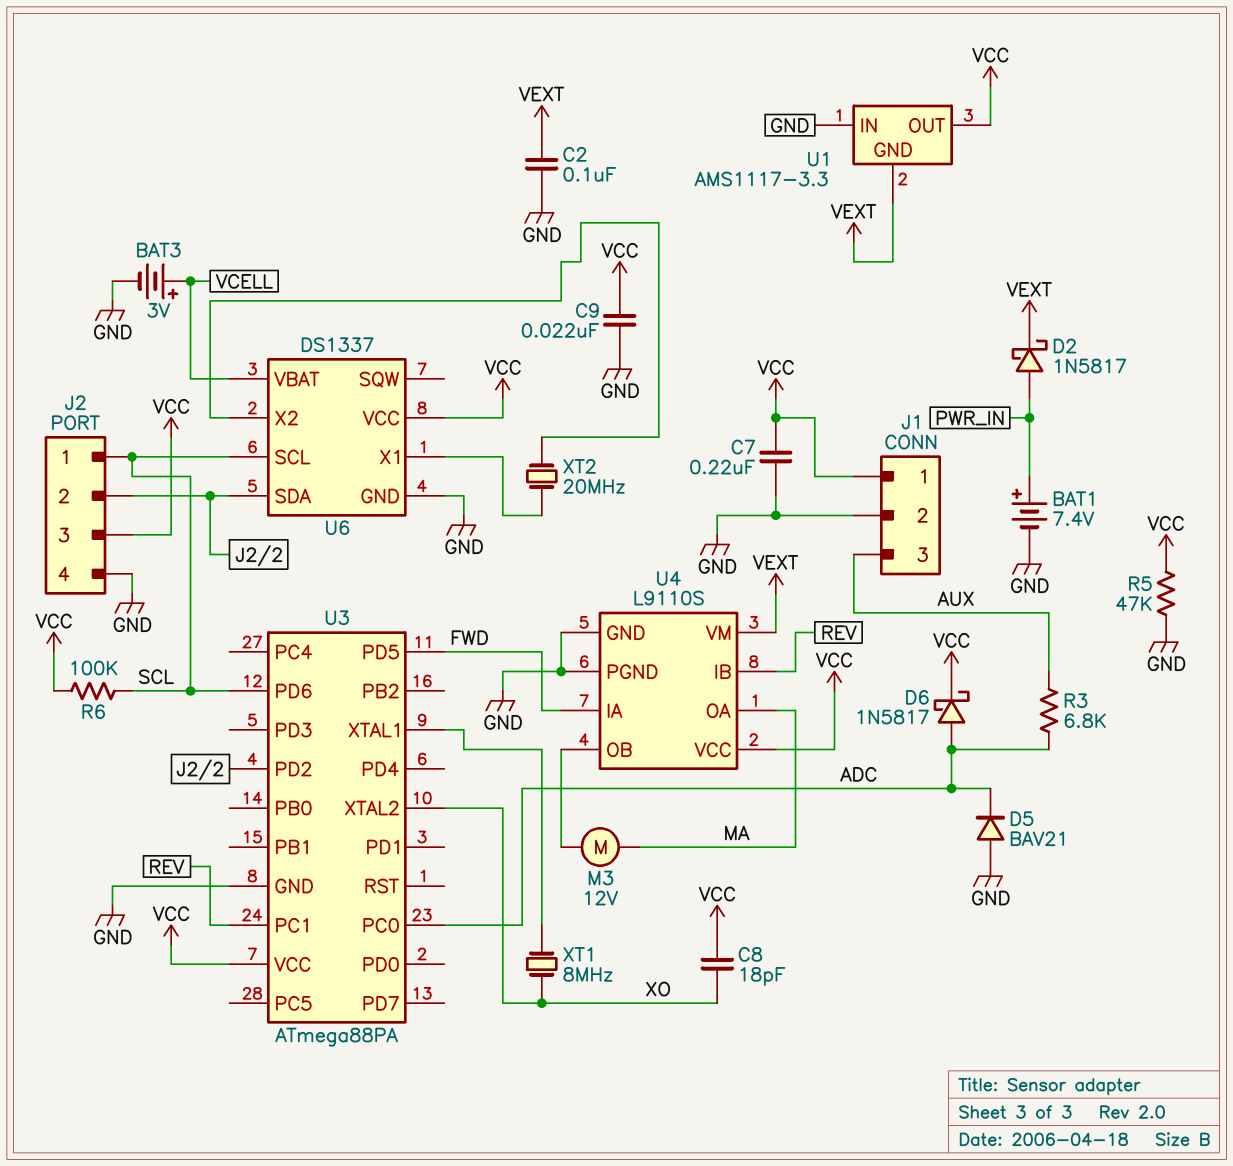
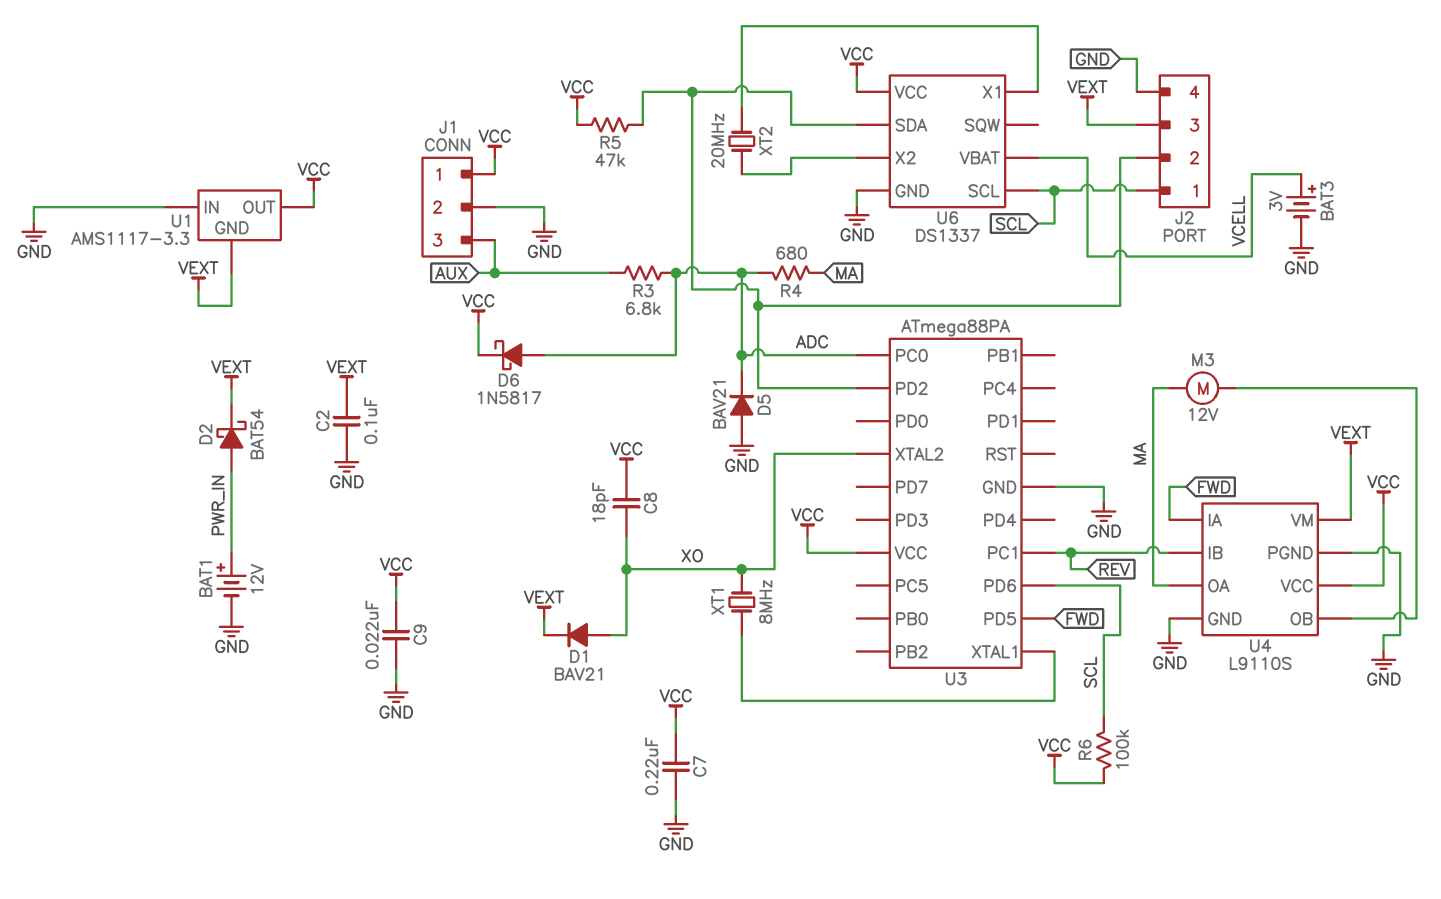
BAT1: 7.4V (plus PWR_IN, minus GND) -> 12V (plus PWR_IN, minus GND)
D1: none -> diode BAV21 (A XO, K VEXT)
D2: schottky 1N5817 (A PWR_IN, K VEXT) -> schottky BAT54 (A PWR_IN, K VEXT)
J2 pin 3: VCC -> VEXT
R4: none -> 680 (ADC, MA)
R5: 47k (GND, VCC) -> 47k (J2/2, VCC)

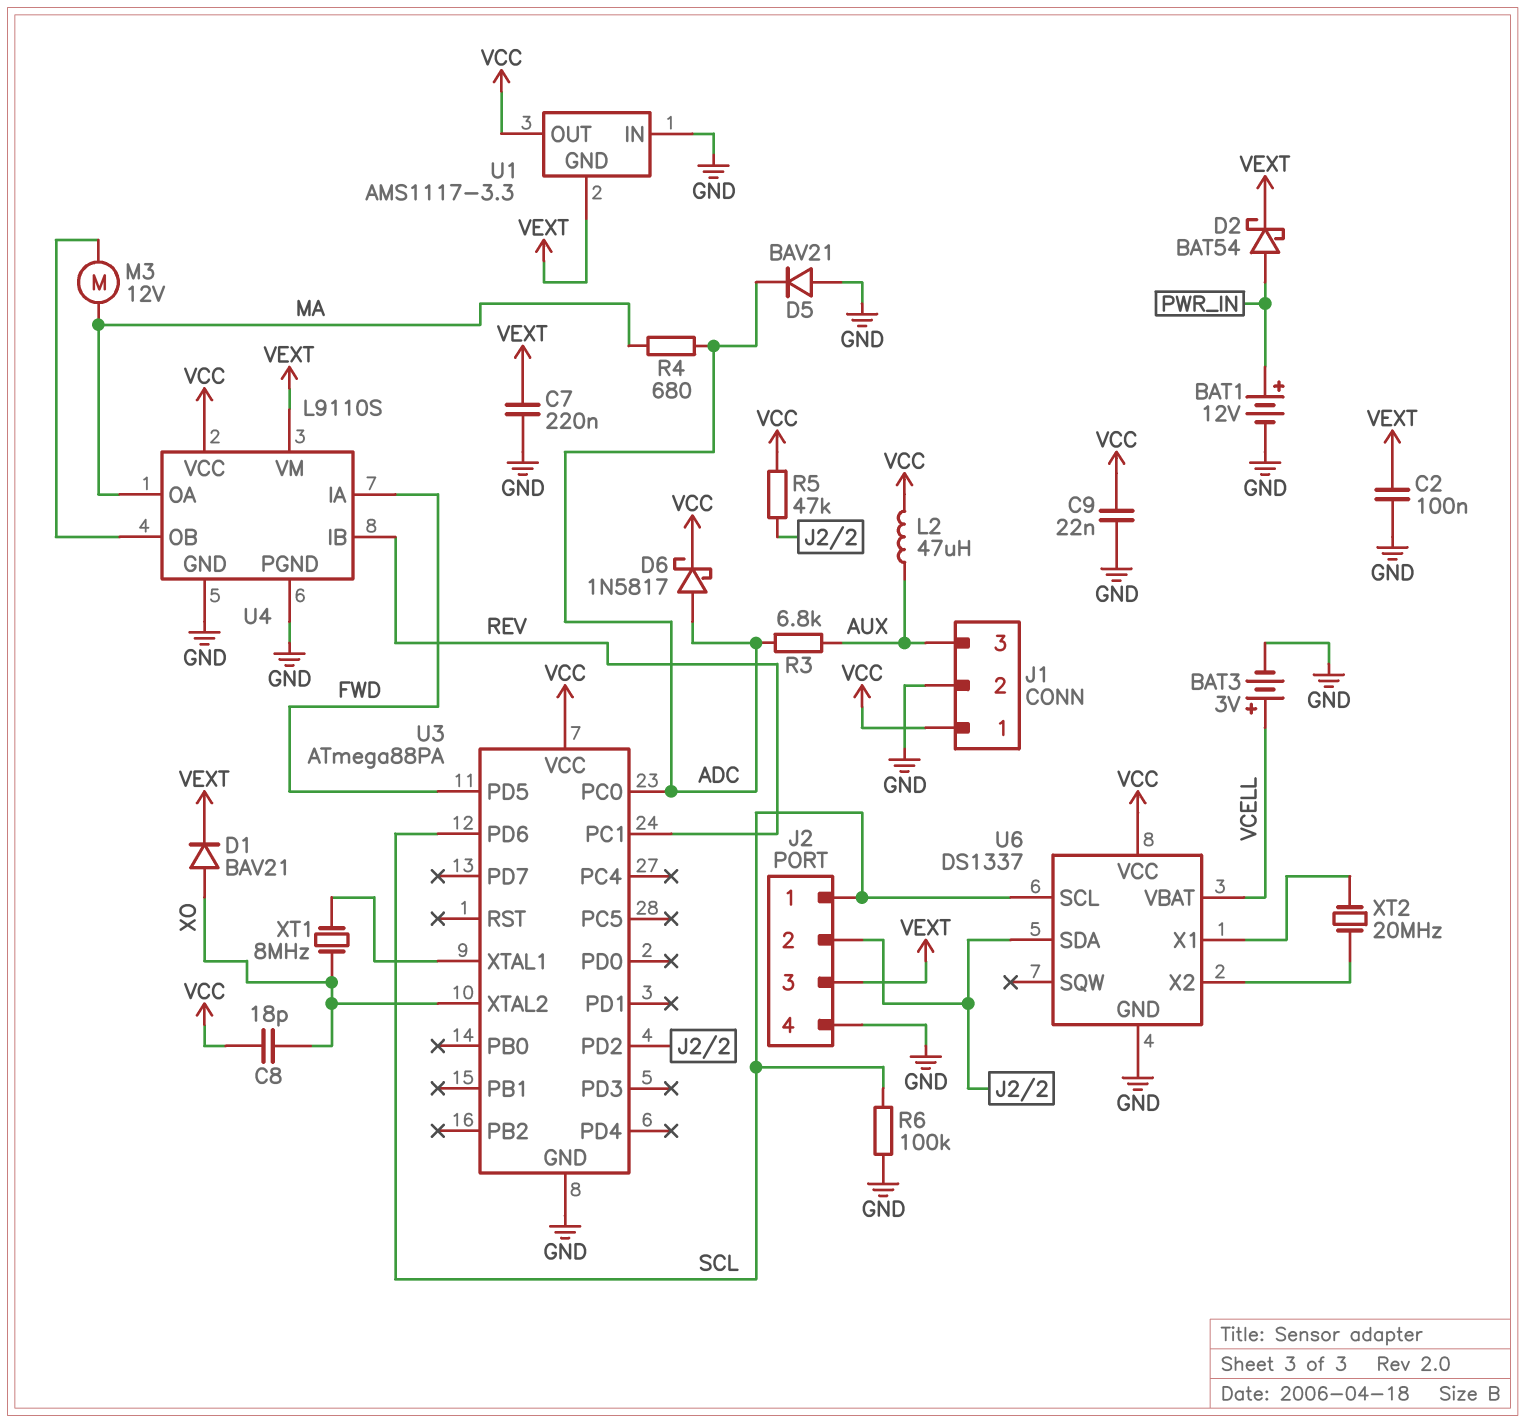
C7: 220nF (GND, VCC) -> 220nF (GND, VEXT)
L2: none -> 47uH (AUX, VCC)
R6: 100k (SCL, VCC) -> 100k (GND, SCL)

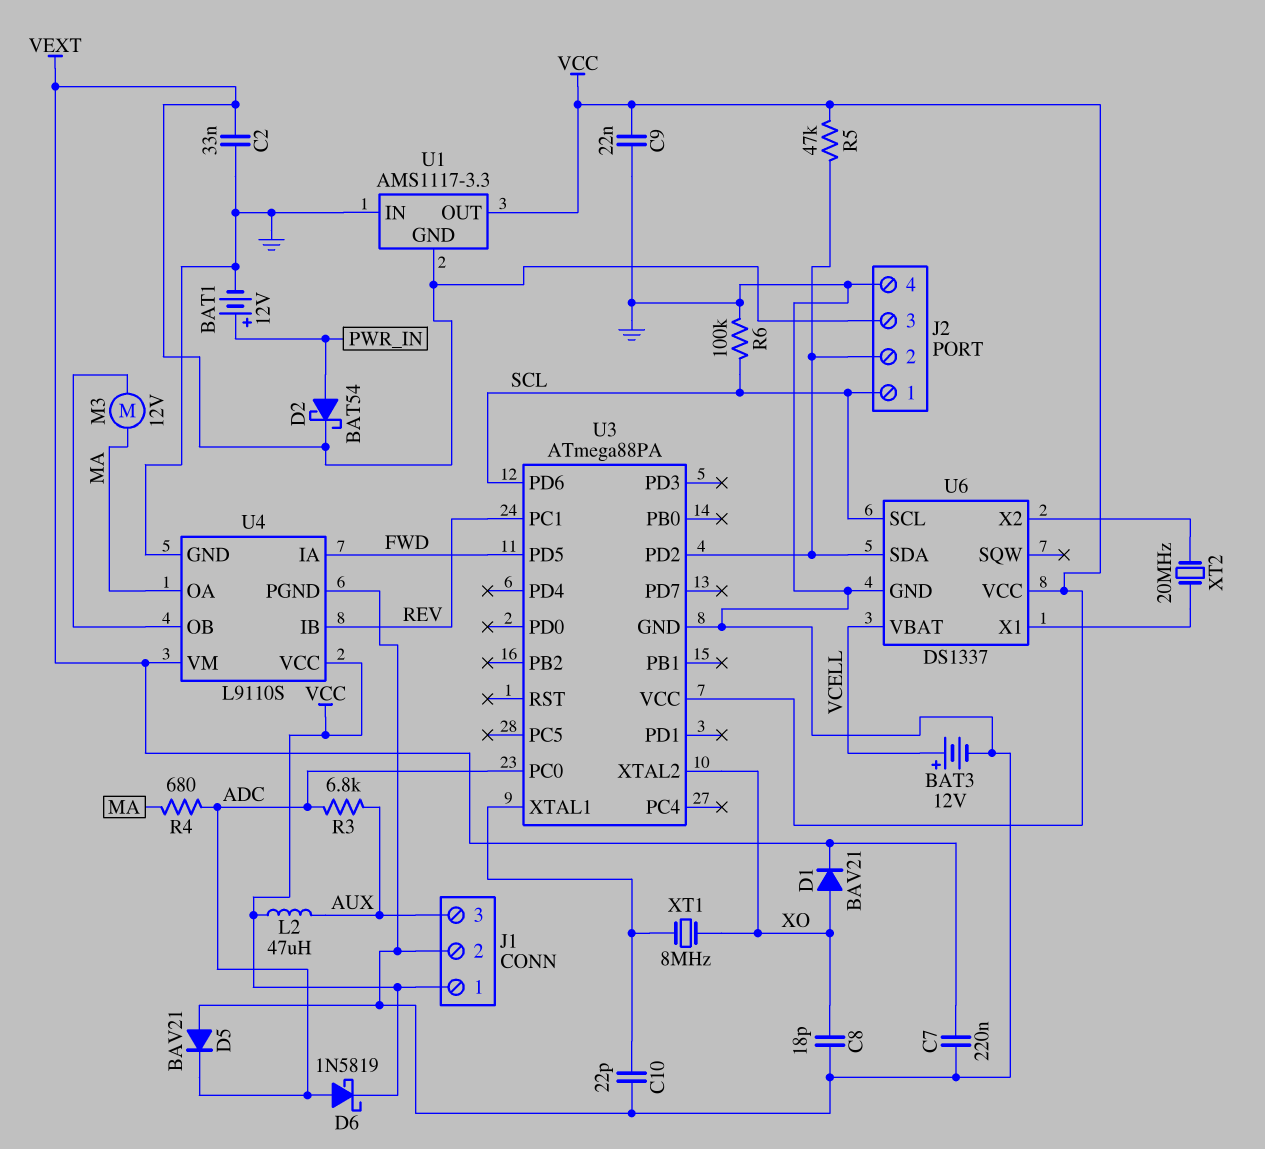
BAT3: 3V (plus VCELL, minus GND) -> 12V (plus VCELL, minus GND)
C2: 100nF (GND, VEXT) -> 33nF (GND, VEXT)
C8: 18pF (VCC, XO) -> 18pF (GND, XO)
C10: none -> 22pF (GND, U3/XTAL1)
D6: schottky 1N5817 (A ADC, K VCC) -> schottky 1N5819 (A ADC, K VCC)

